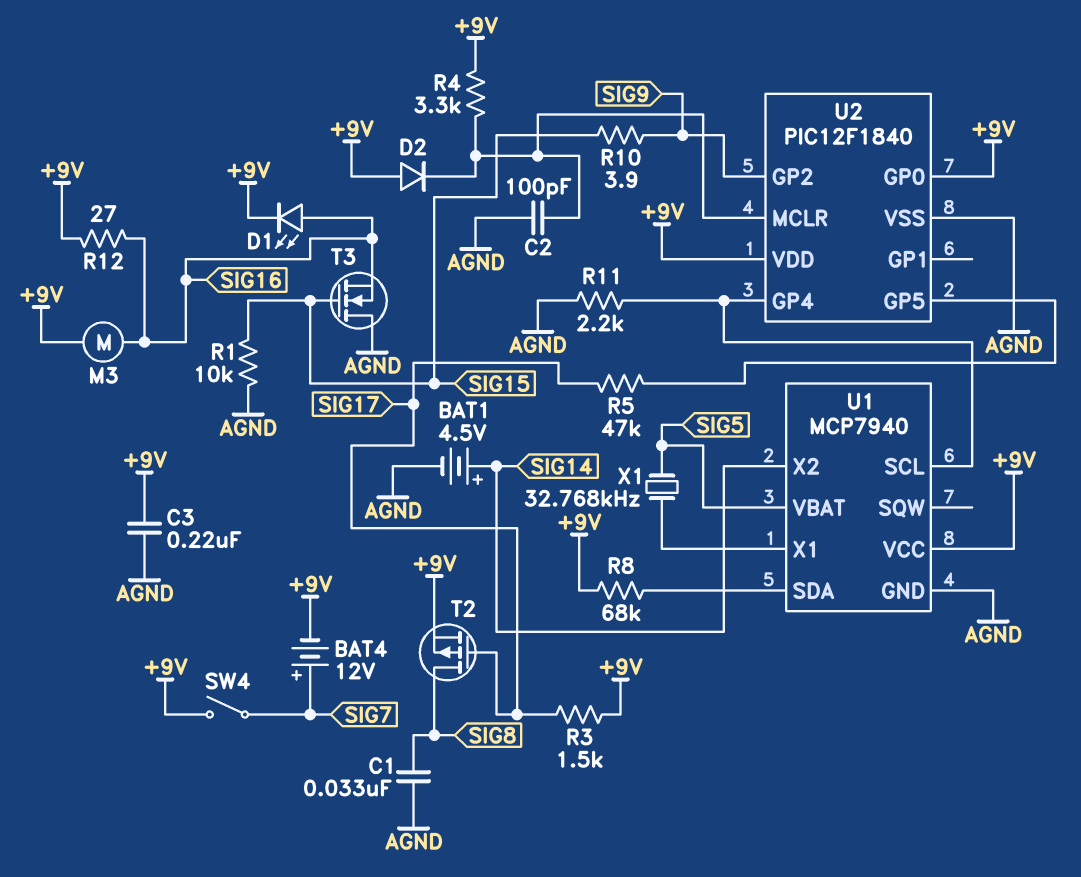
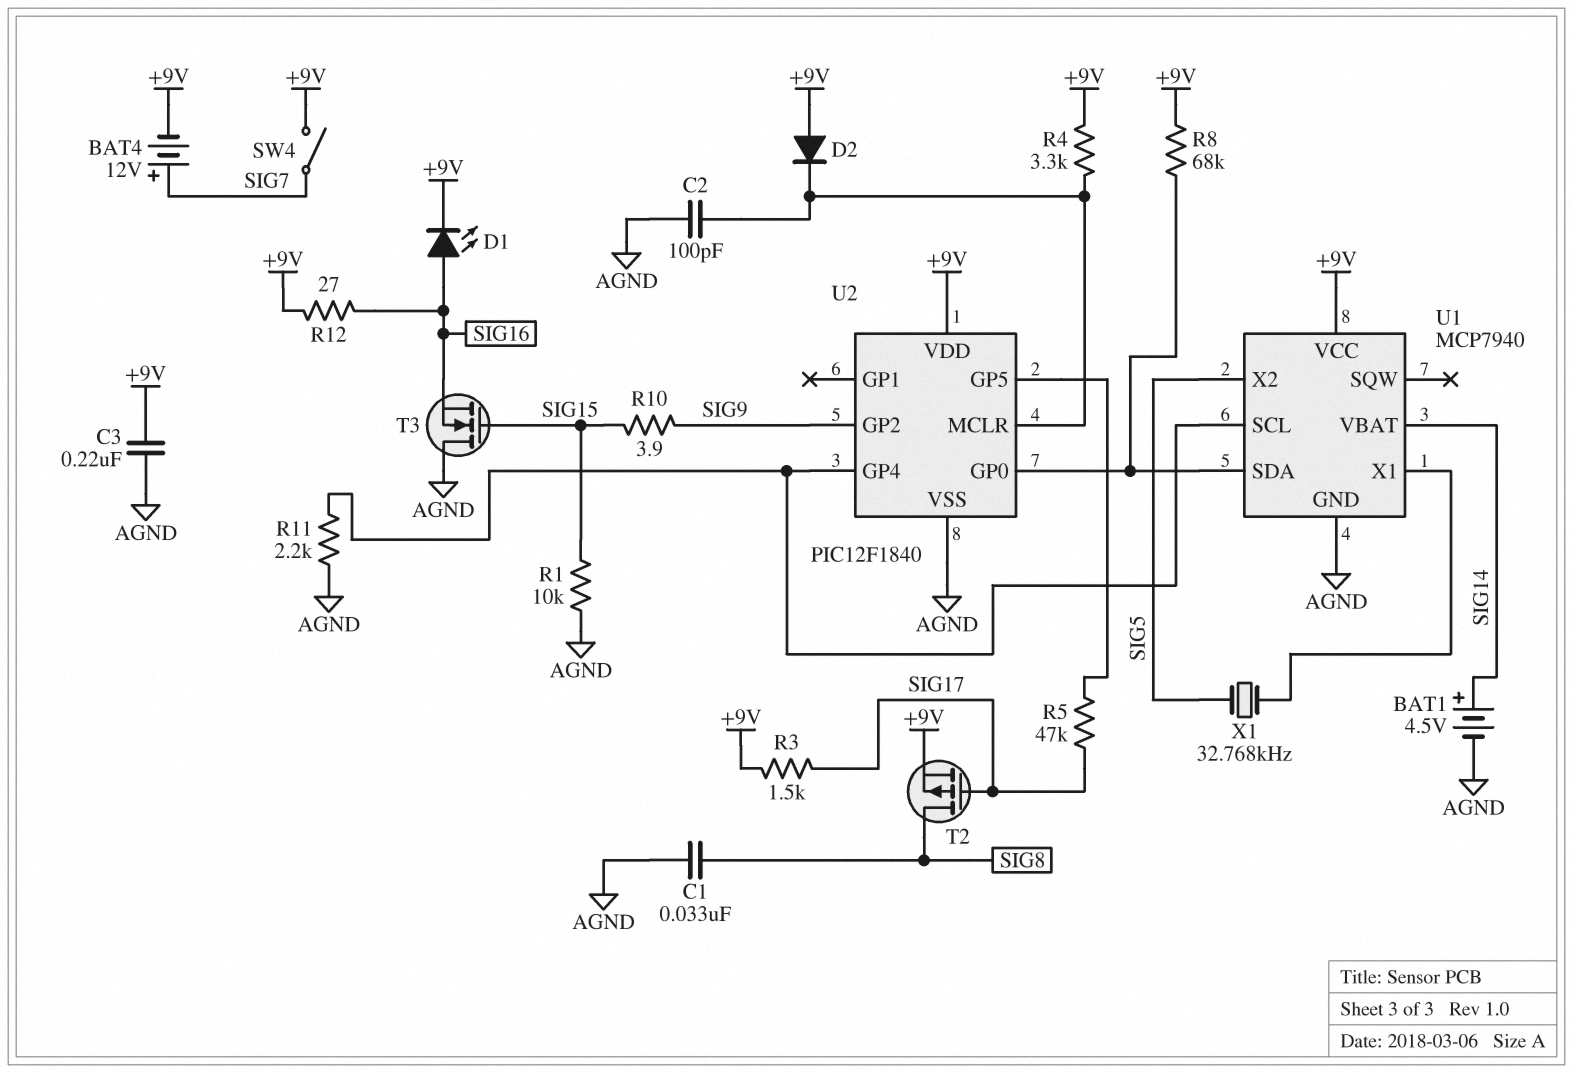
M3: motor (+9V, SIG16) -> none
U1 pin VBAT: SIG5 -> SIG14
U1 pin X2: SIG14 -> SIG5
U2 pin GP0: +9V -> U1/SDA

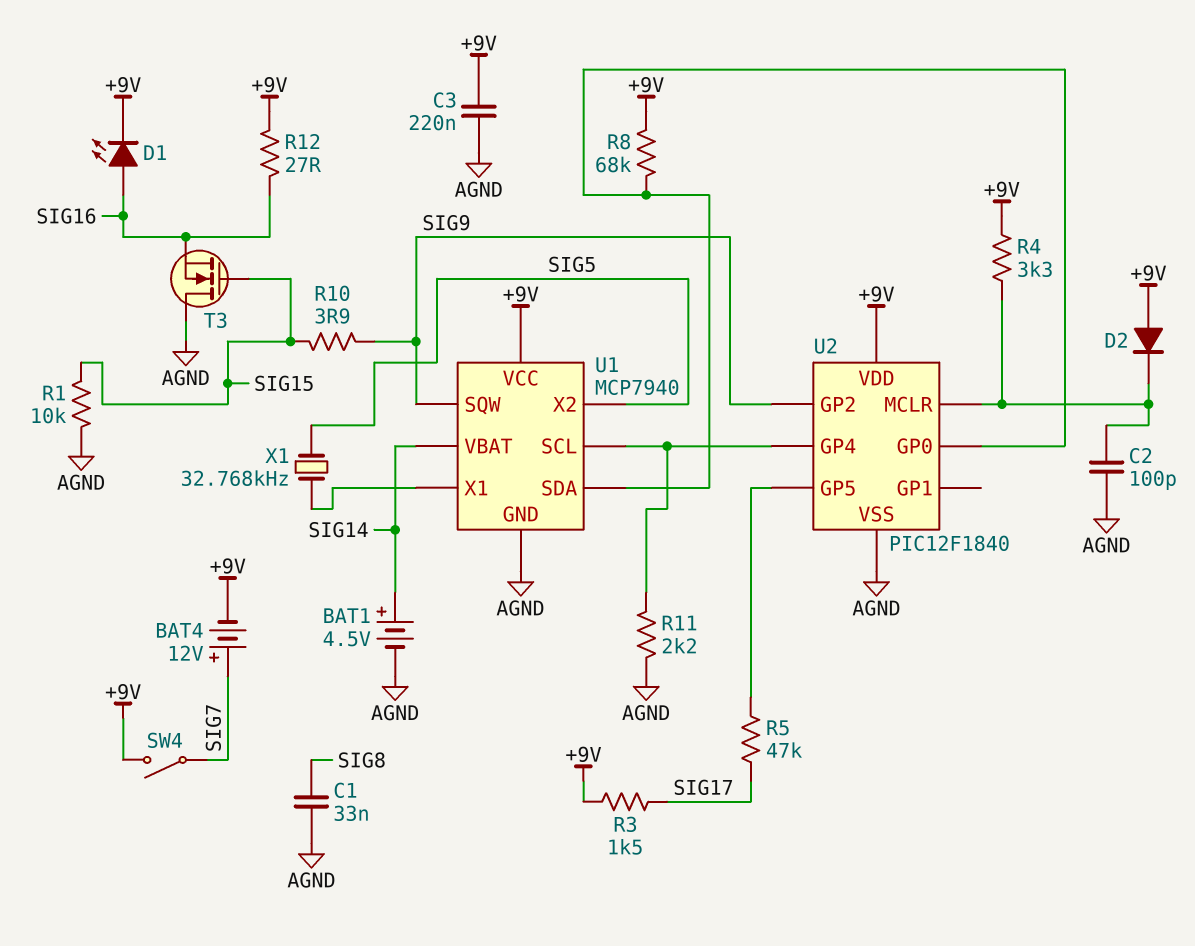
T2: PMOS (G SIG17, D SIG8, S +9V) -> none
U1 pin SQW: none -> SIG9

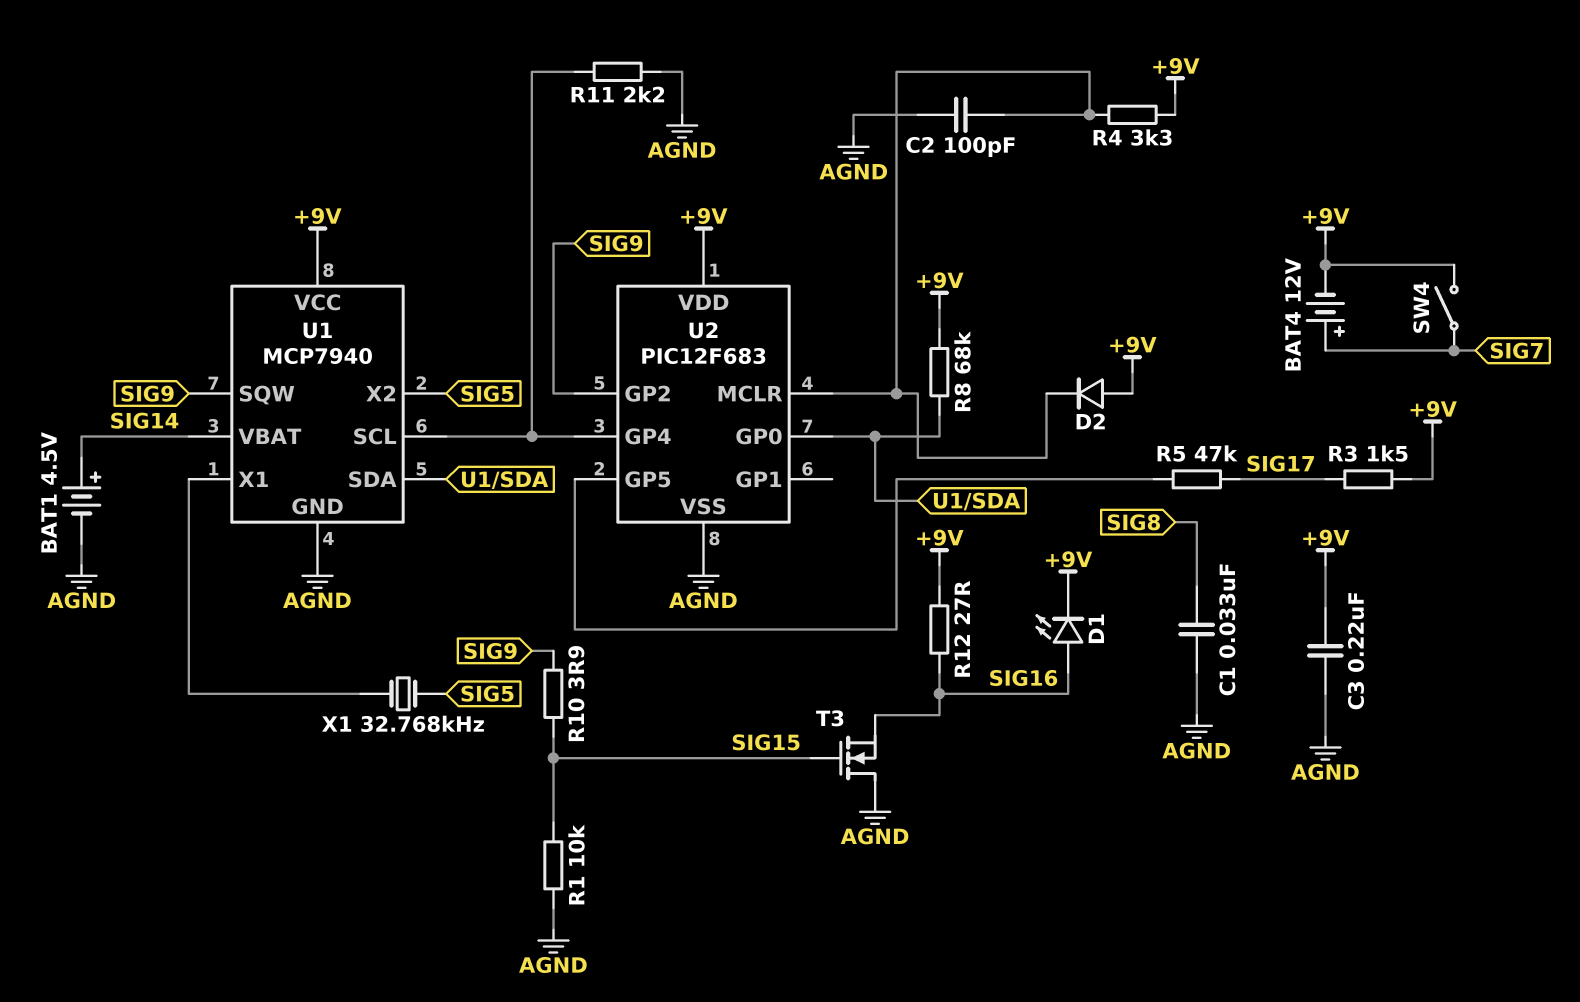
U2: PIC12F1840 -> PIC12F683

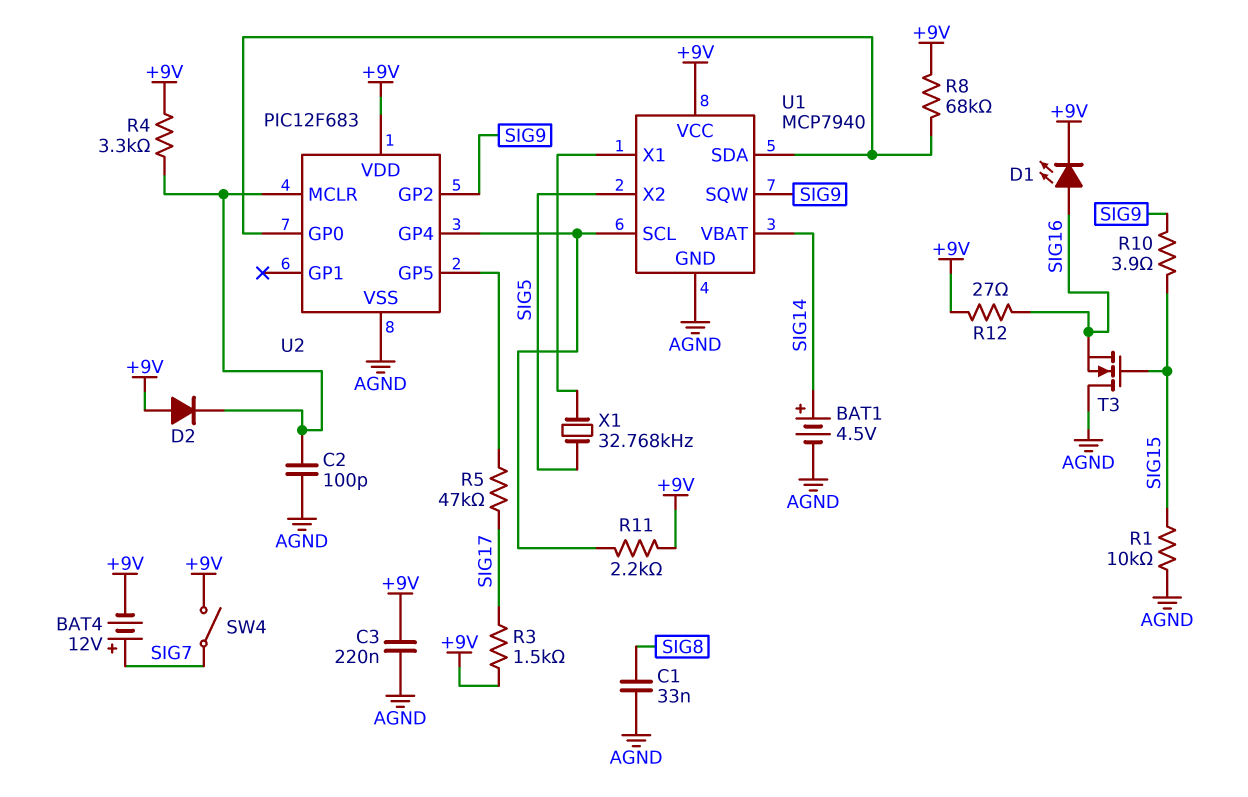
R11: 2.2k (AGND, U1/SCL) -> 2.2k (+9V, U1/SCL)

